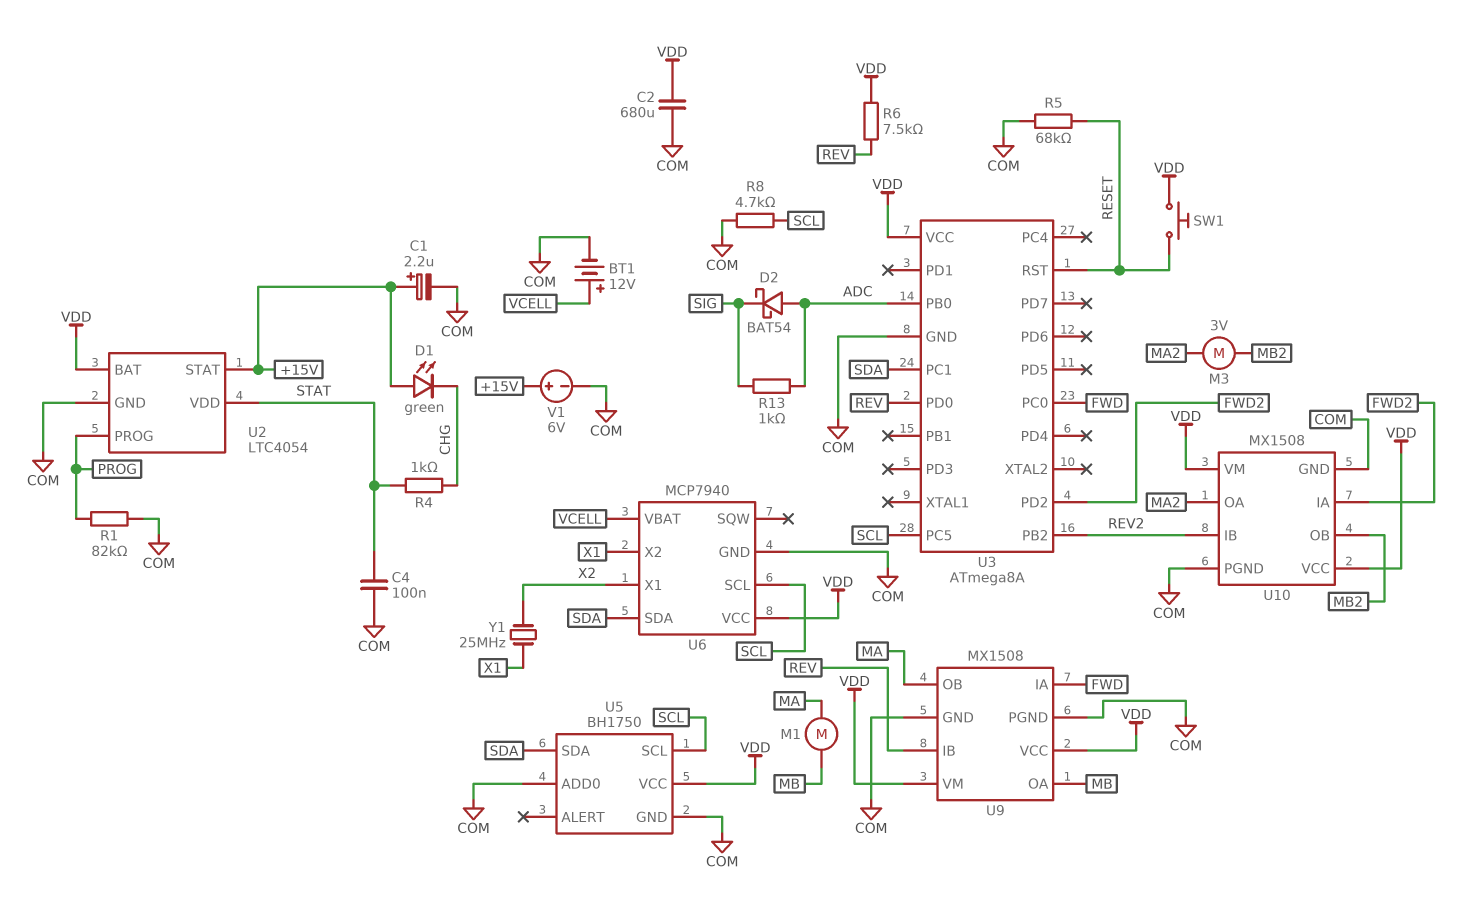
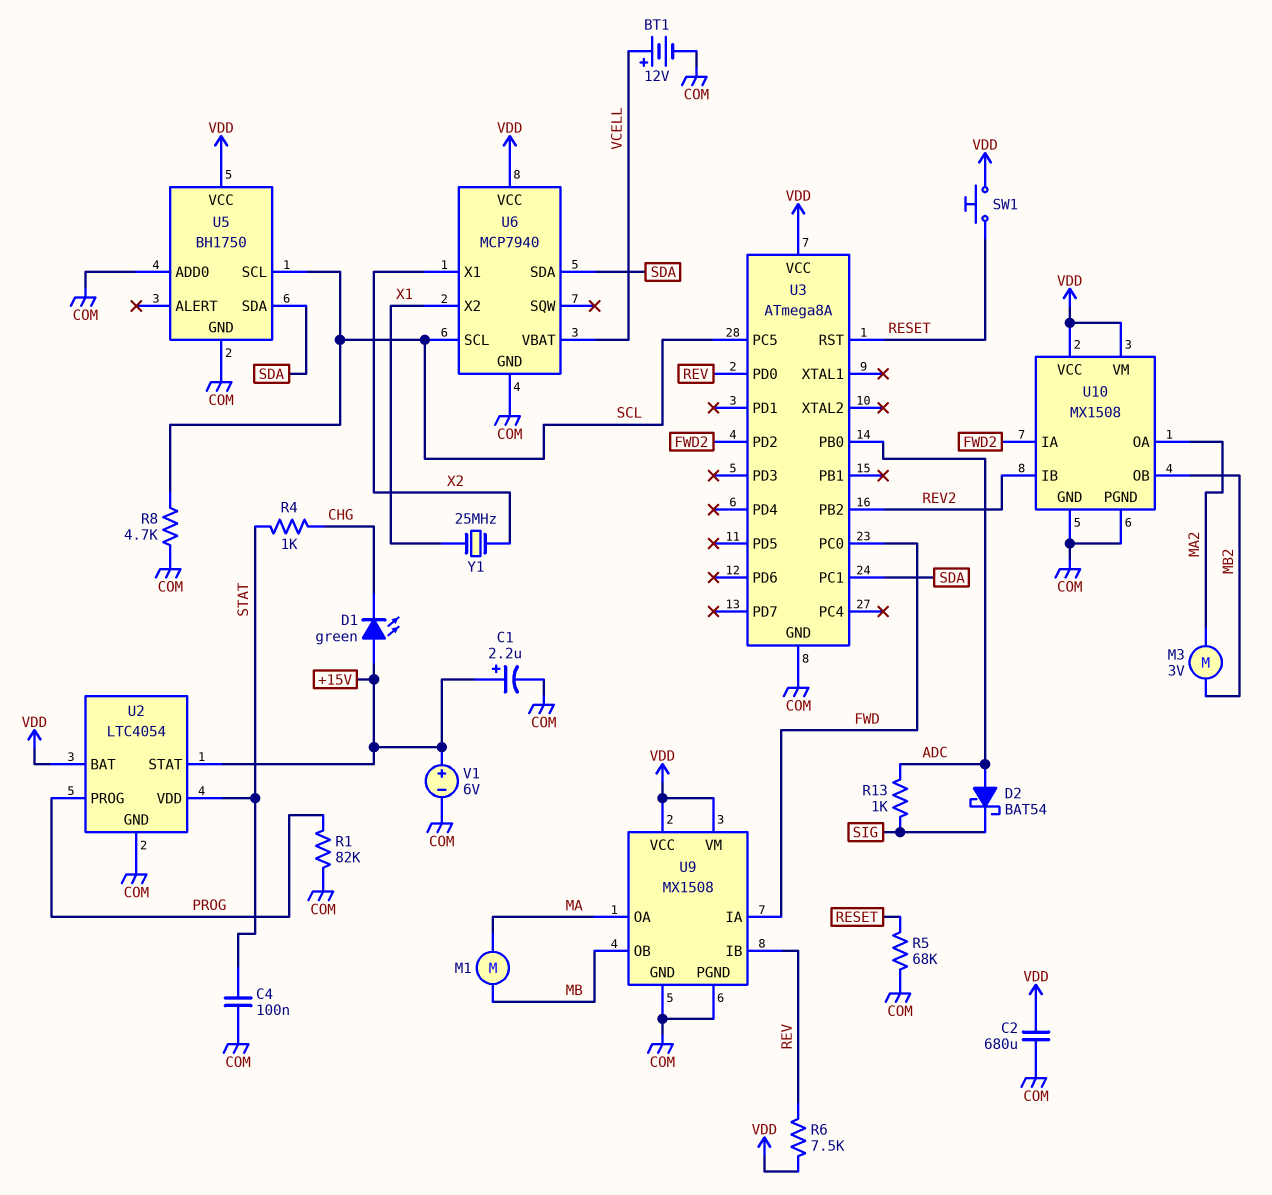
U9 pin OA: MB -> MA
U9 pin OB: MA -> MB

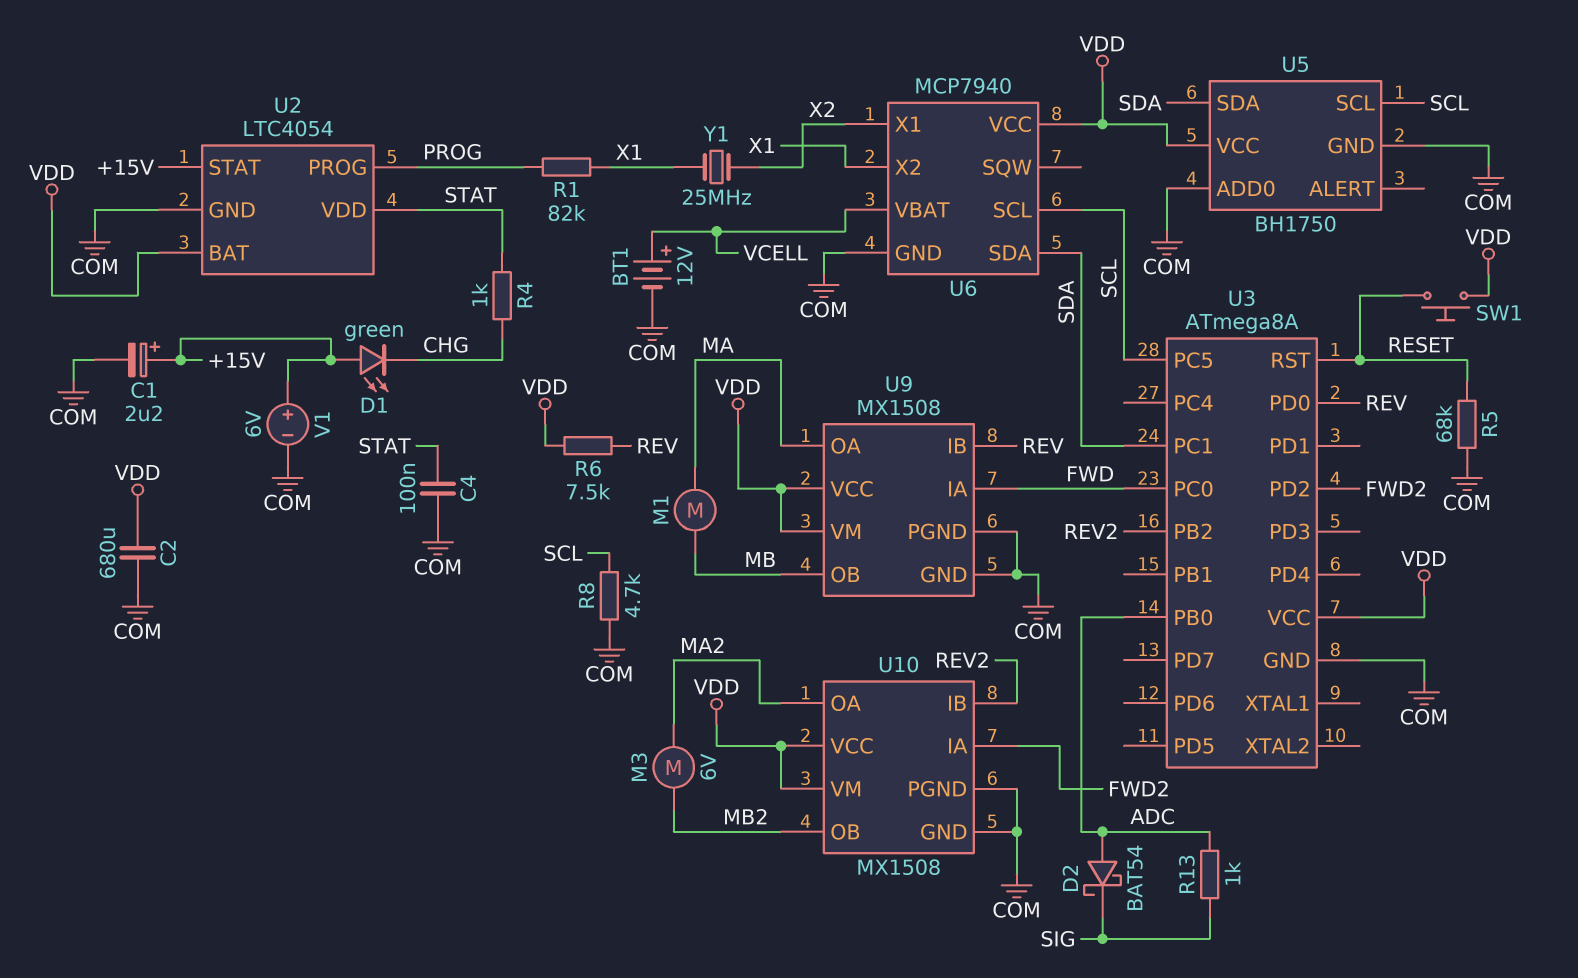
M3: motor 3V (MA2, MB2) -> motor 6V (MA2, MB2)
R1: 82k (COM, PROG) -> 82k (PROG, X1)

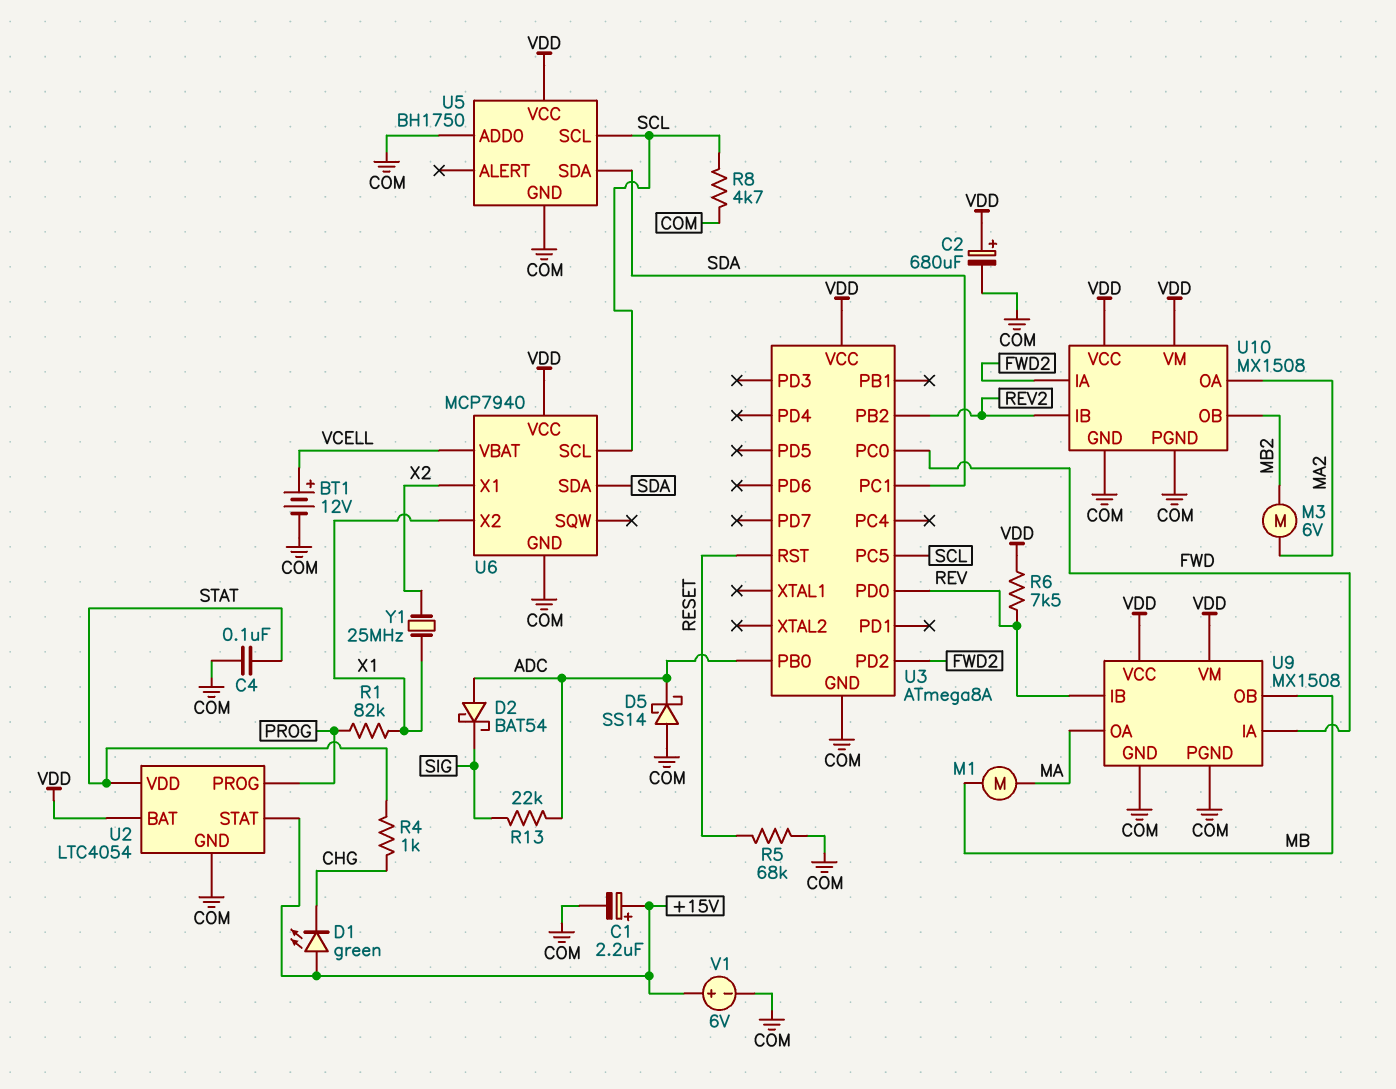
C2: 680uF (COM, VDD) -> 680uF (plus VDD, minus COM)
D5: none -> schottky SS14 (A COM, K ADC)
R13: 1k (ADC, SIG) -> 22k (ADC, SIG)
SW1: button (RESET, VDD) -> none

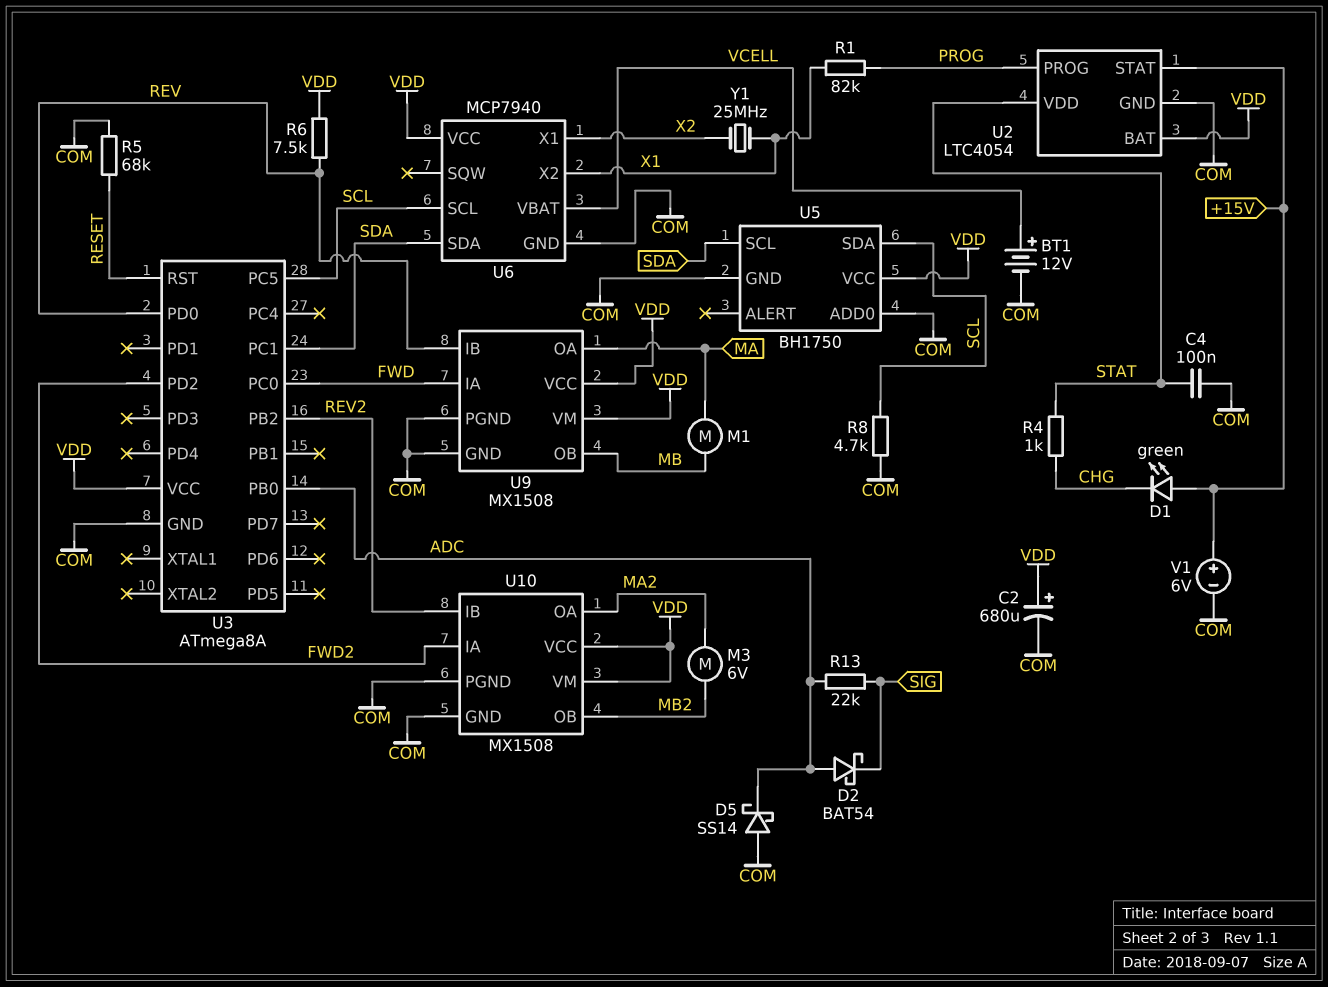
C1: 2.2uF (plus +15V, minus COM) -> none
U5 pin SCL: SCL -> SDA
U5 pin SDA: SDA -> SCL

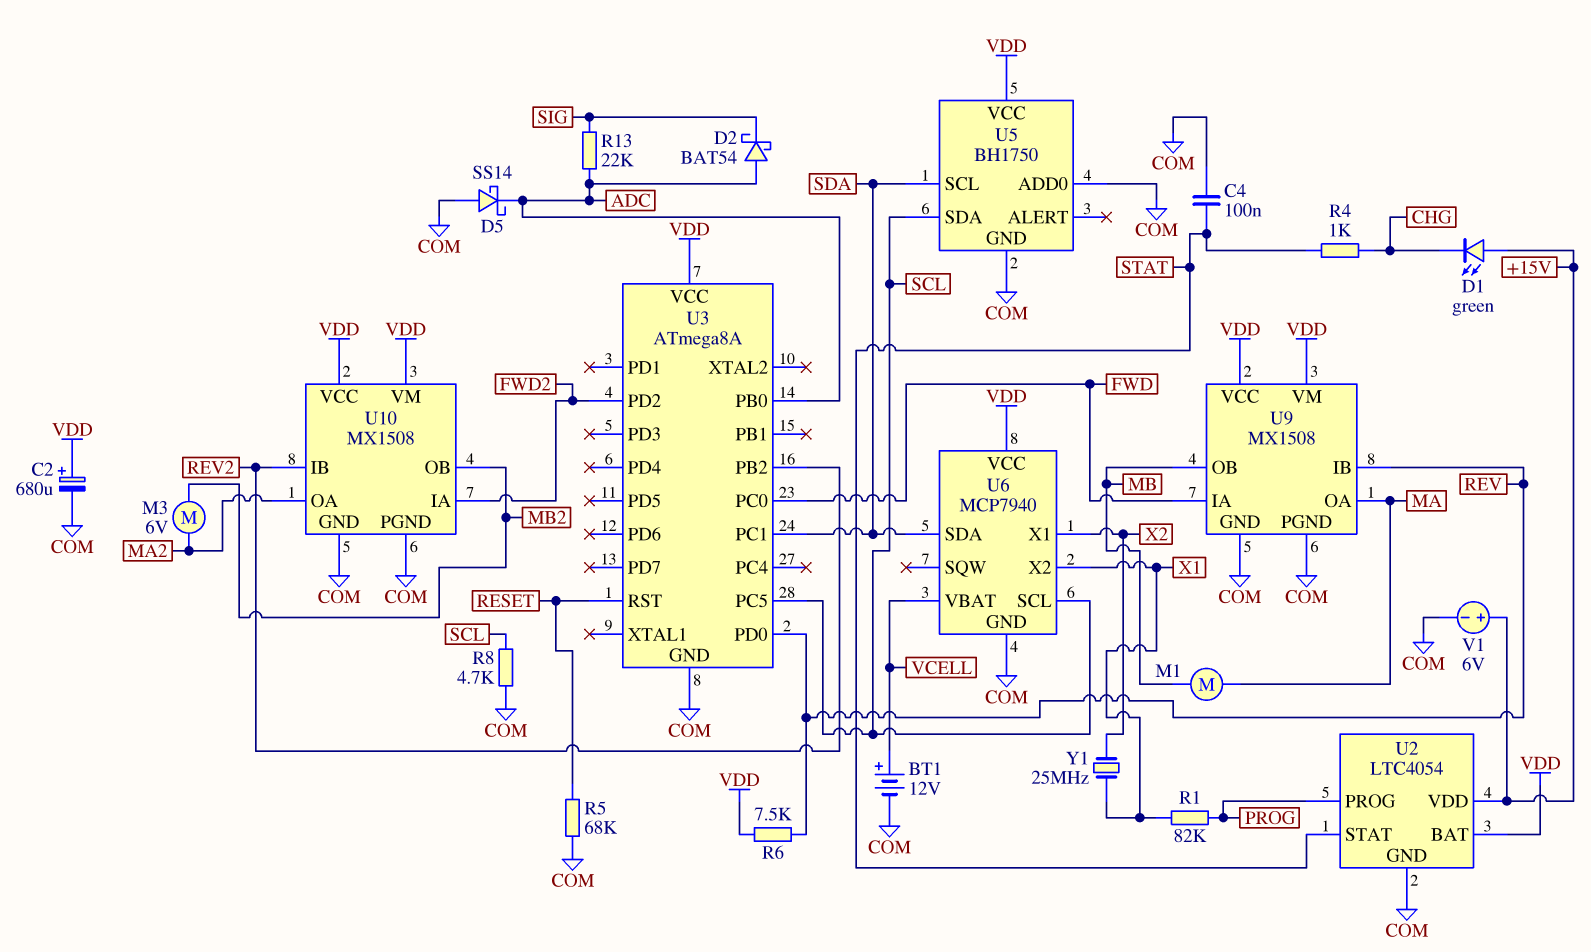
U2 pin STAT: +15V -> STAT
U2 pin VDD: STAT -> +15V

